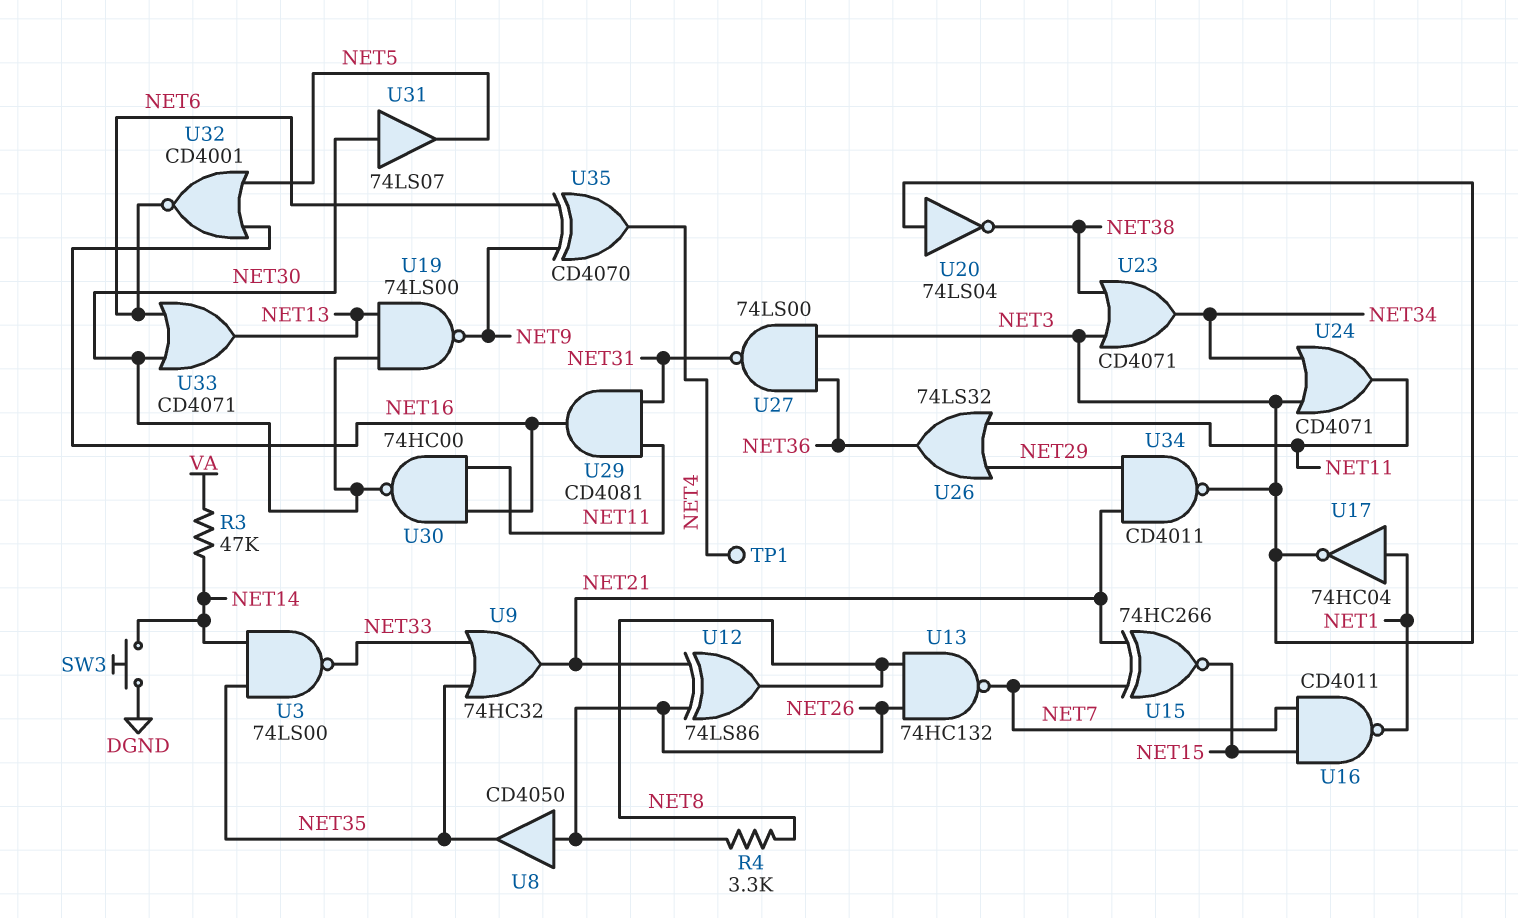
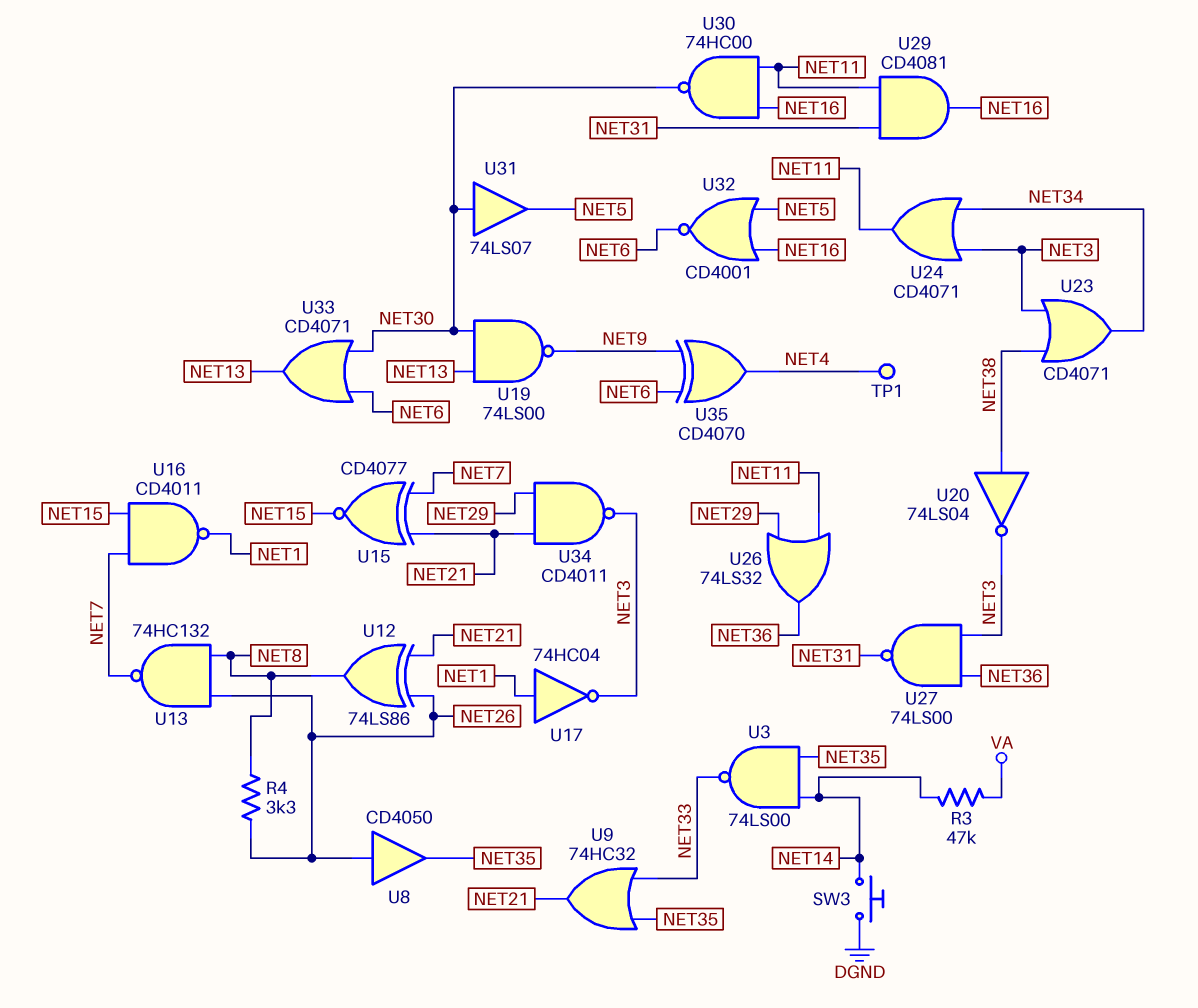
U15: XNOR 74HC266 (in NET7, in NET21, out NET15) -> XNOR CD4077 (in NET7, in NET21, out NET15)
U20: NOT 74LS04 (in NET3, out NET38) -> NOT 74LS04 (in NET38, out NET3)

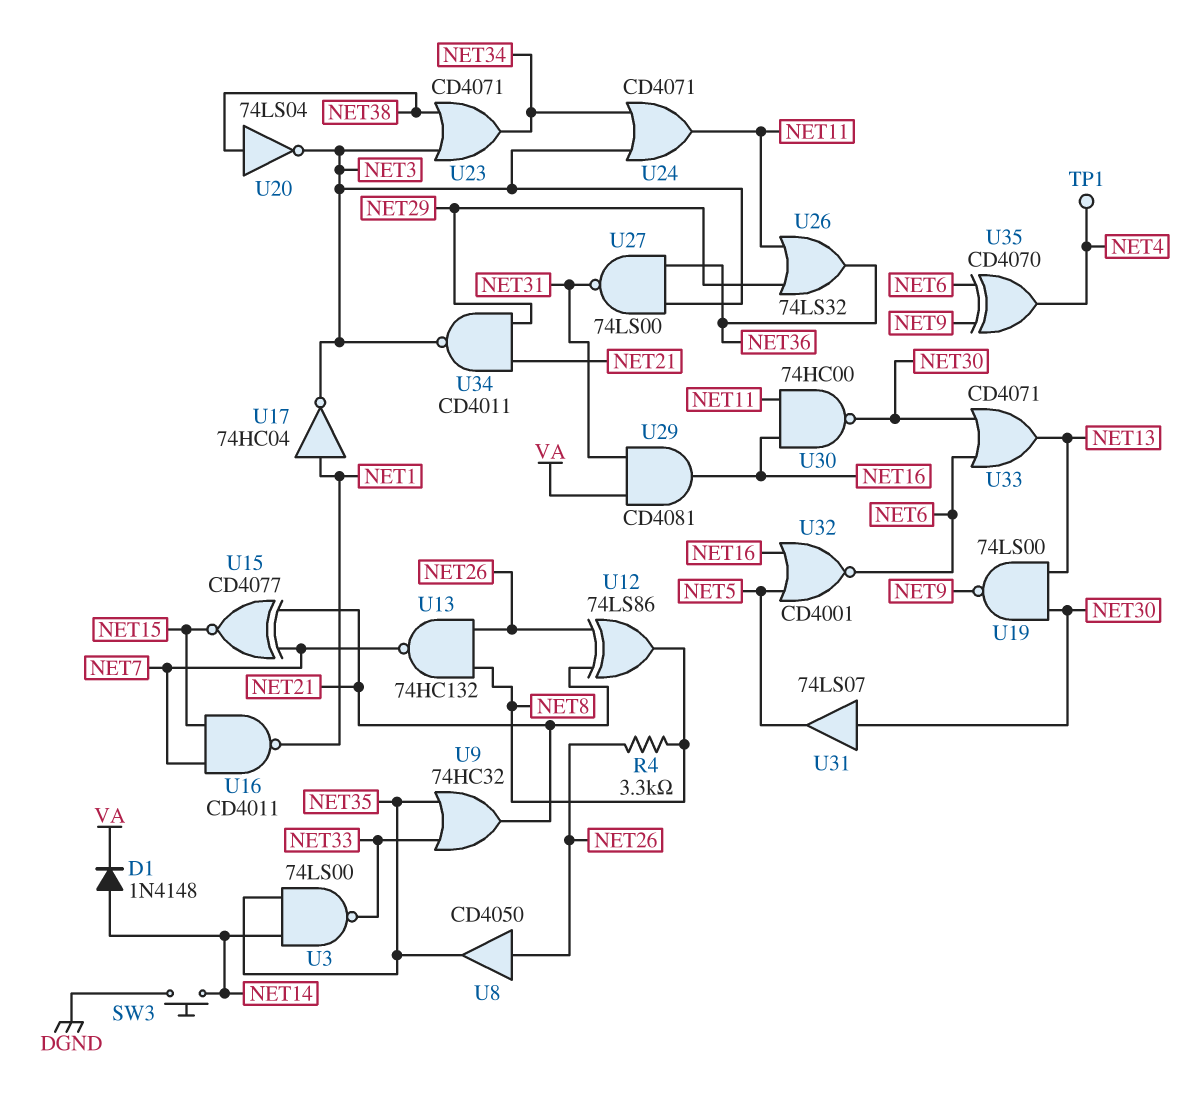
D1: none -> diode 1N4148 (A NET14, K VA)
R3: 47k (NET14, VA) -> none
U29: AND CD4081 (in NET11, in NET31, out NET16) -> AND CD4081 (in NET31, in VA, out NET16)

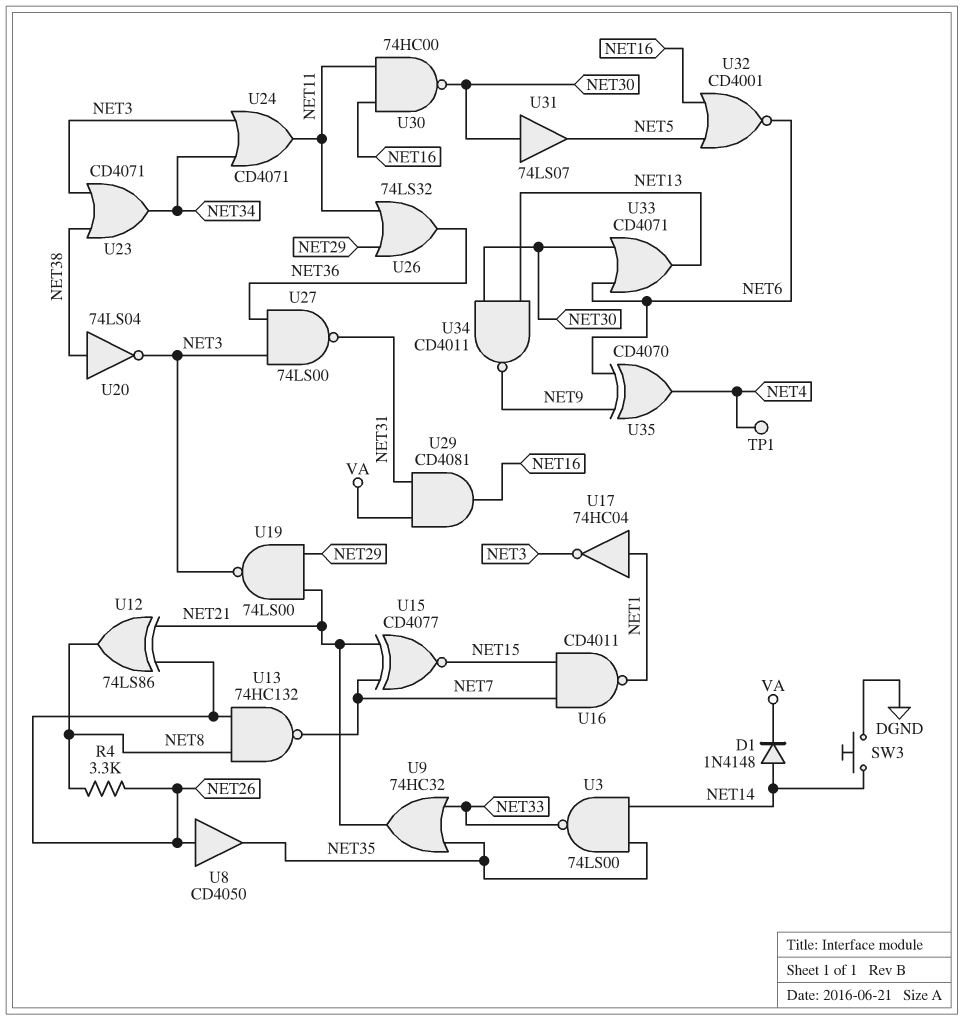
U19: NAND 74LS00 (in NET13, in NET30, out NET9) -> NAND 74LS00 (in NET21, in NET29, out NET3)
U34: NAND CD4011 (in NET21, in NET29, out NET3) -> NAND CD4011 (in NET13, in NET30, out NET9)

